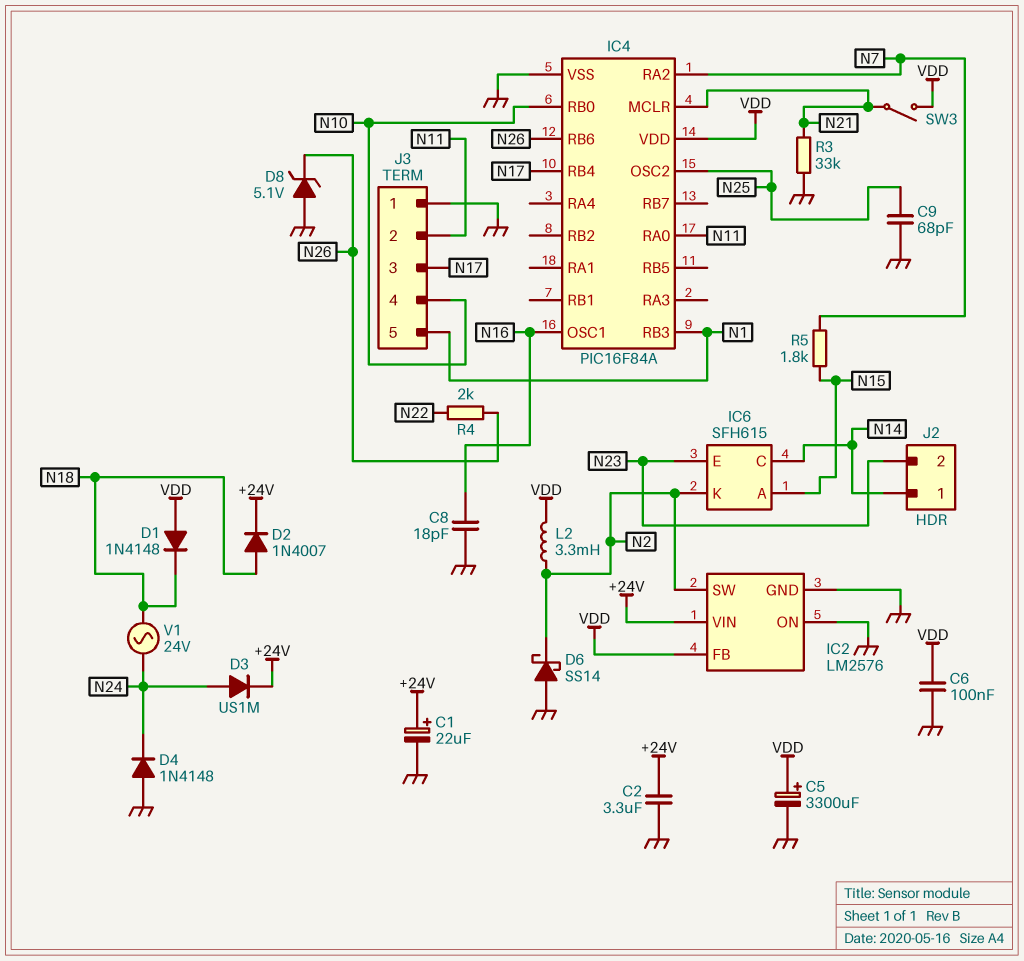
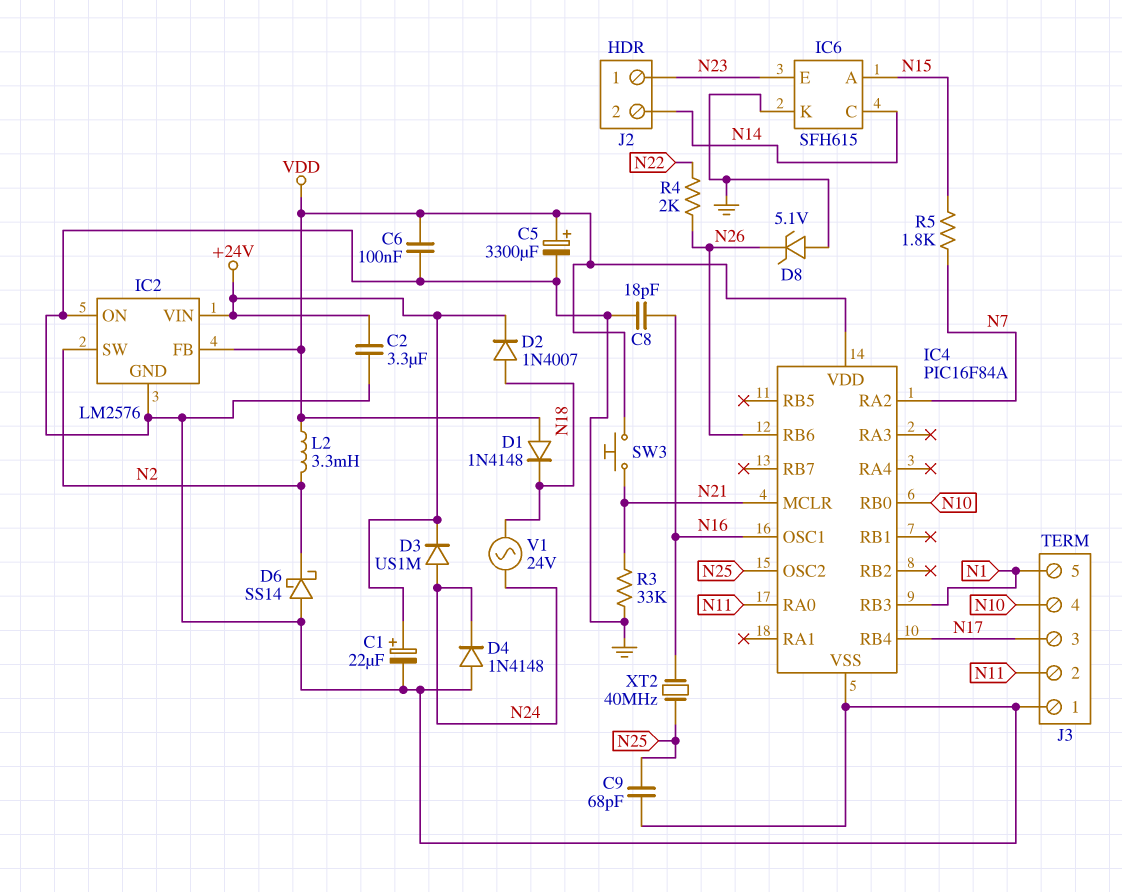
IC6 pin K: N2 -> GND
J2 pin 1: N14 -> N23
J2 pin 2: N23 -> N14
SW3: switch (N21, VDD) -> button (N21, VDD)
XT2: none -> 40MHz (N16, N25)

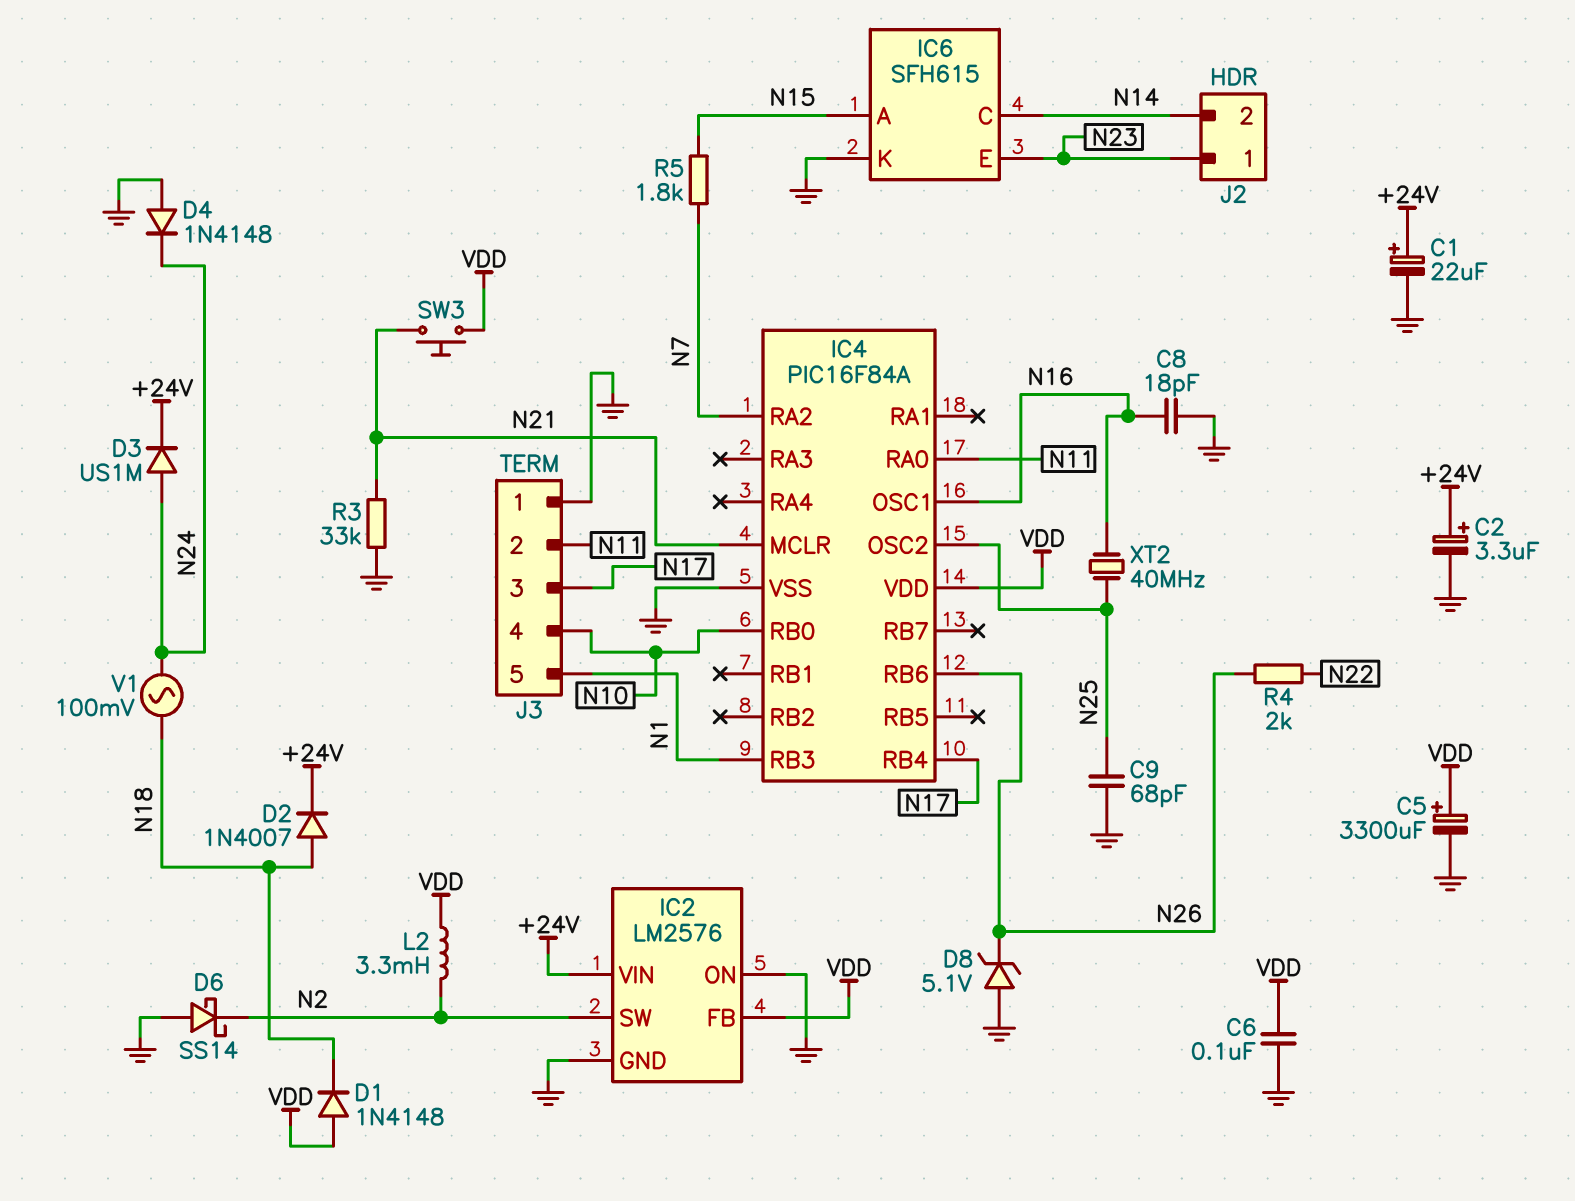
C2: 3.3uF (+24V, GND) -> 3.3uF (plus +24V, minus GND)
V1: AC 24V (N18, N24) -> AC 100mV (N18, N24)

